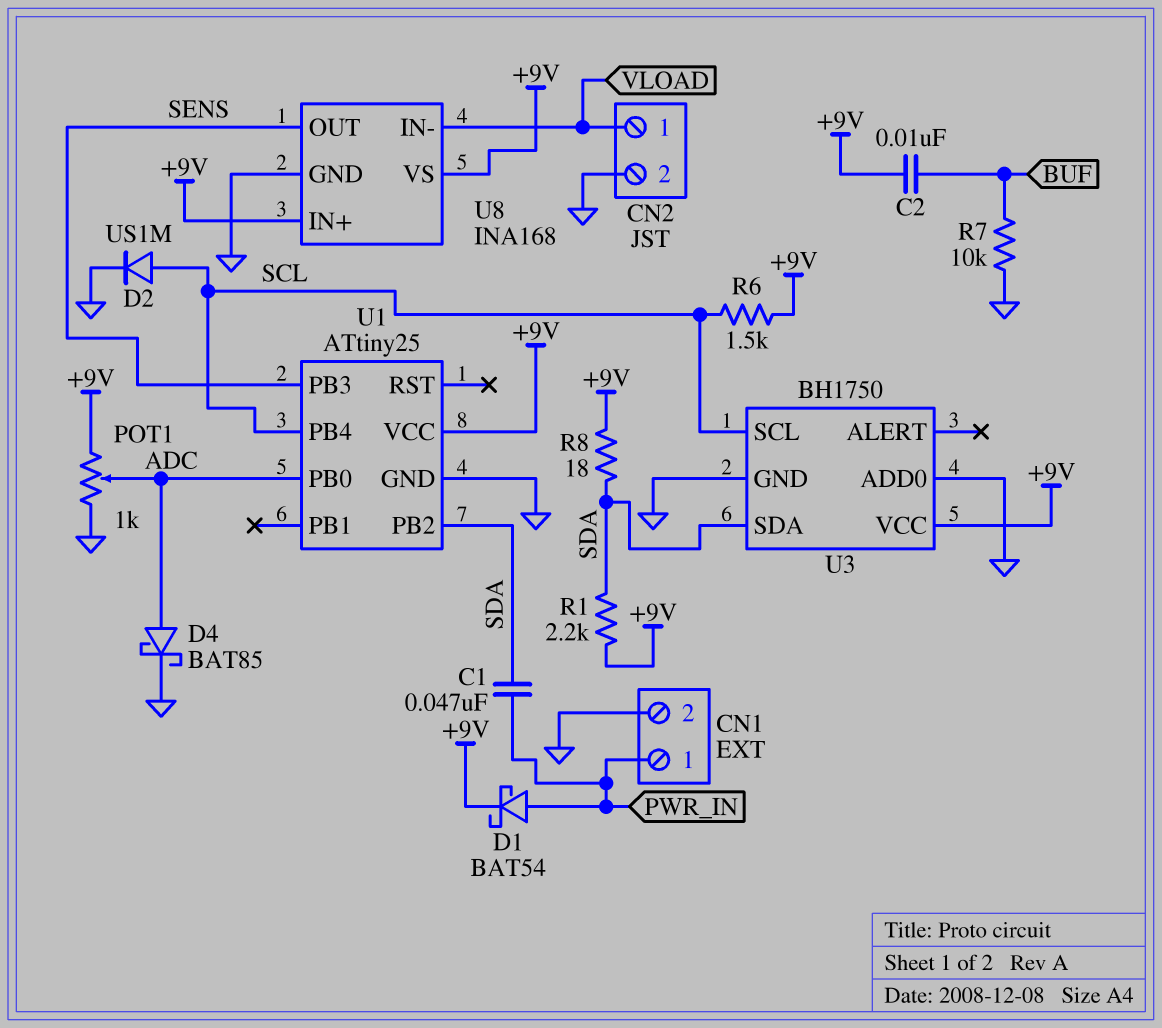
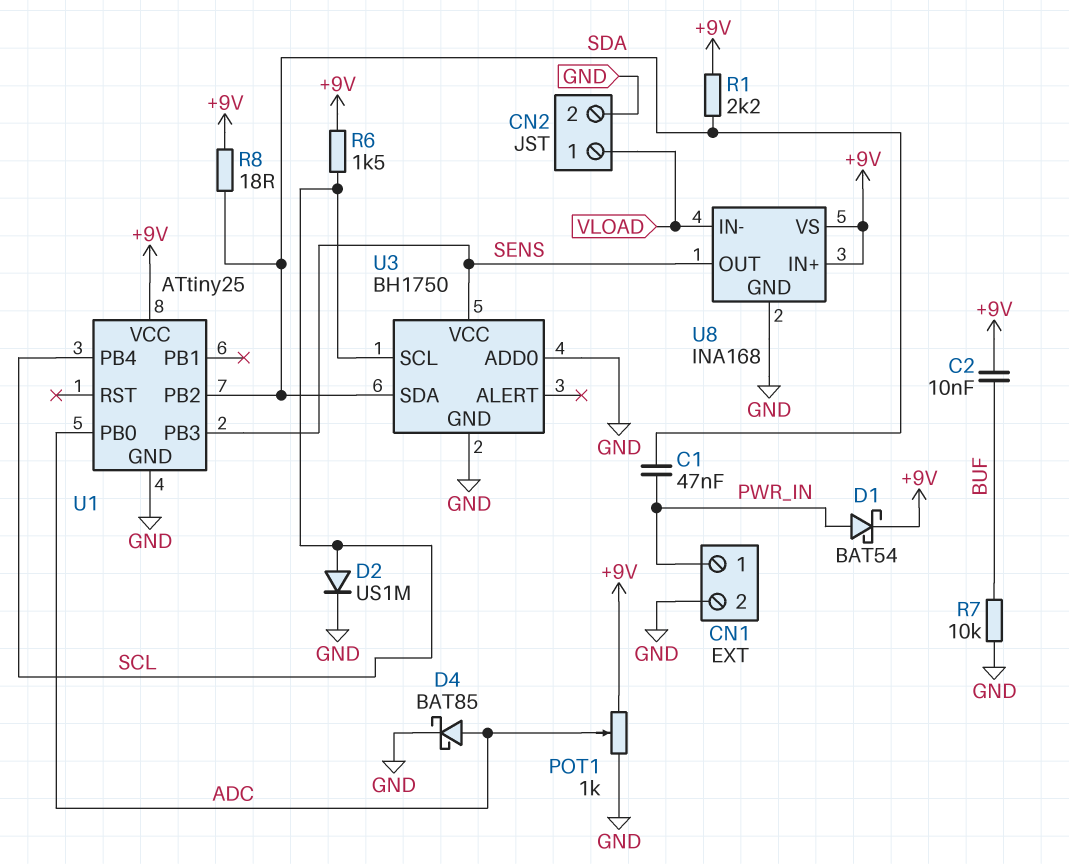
U3 pin VCC: +9V -> SENS

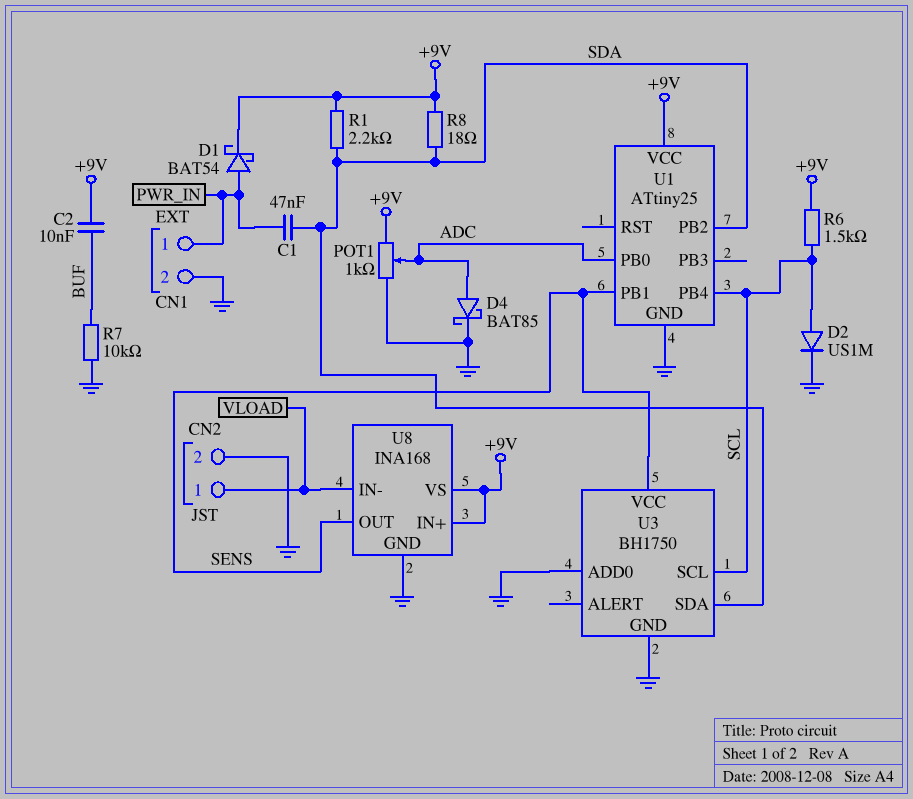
U1 pin PB1: none -> SENS
U1 pin PB3: SENS -> none

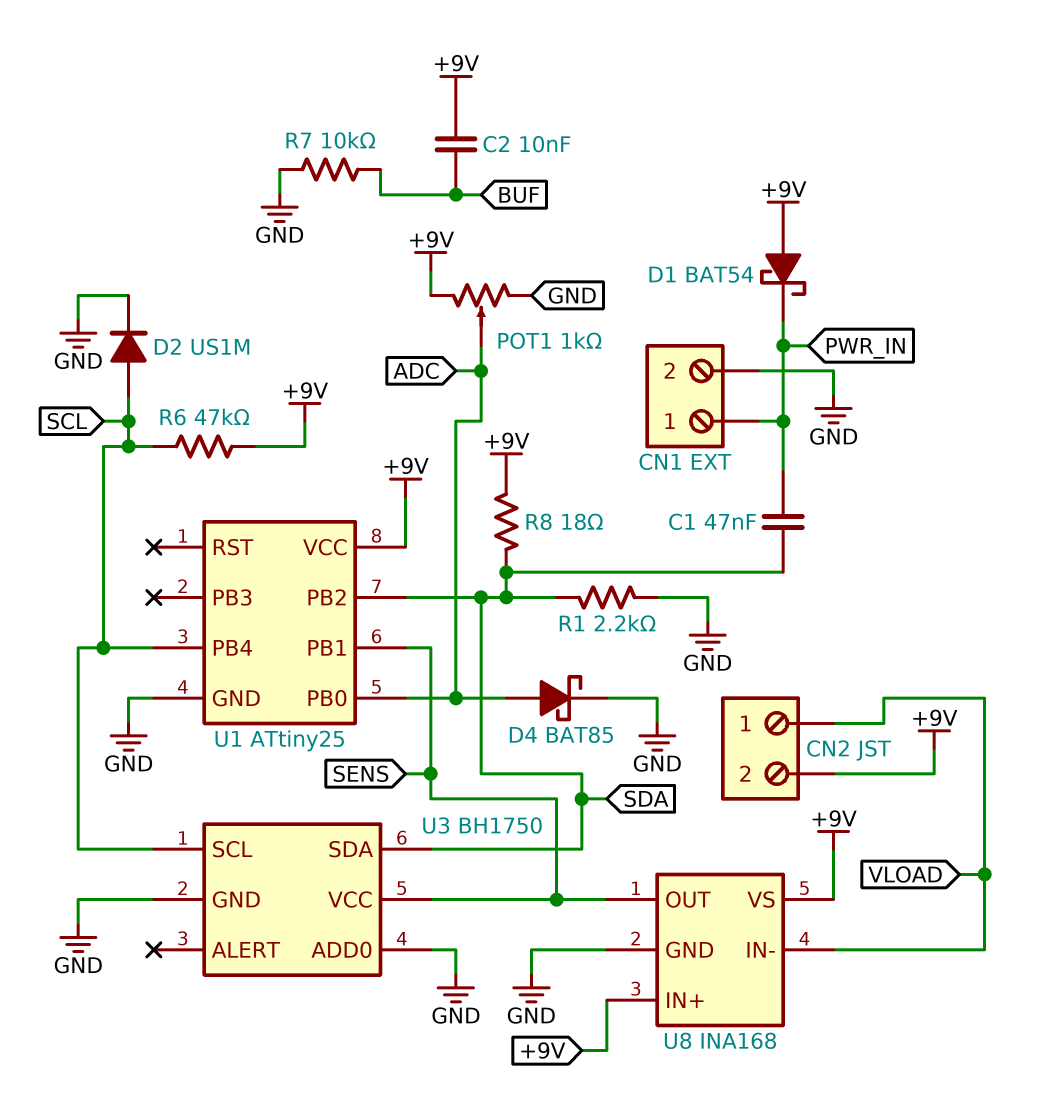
CN2 pin 2: GND -> +9V
D1: schottky BAT54 (A PWR_IN, K +9V) -> schottky BAT54 (A +9V, K PWR_IN)
R1: 2.2k (+9V, SDA) -> 2.2k (GND, SDA)
R6: 1.5k (+9V, SCL) -> 47k (+9V, SCL)

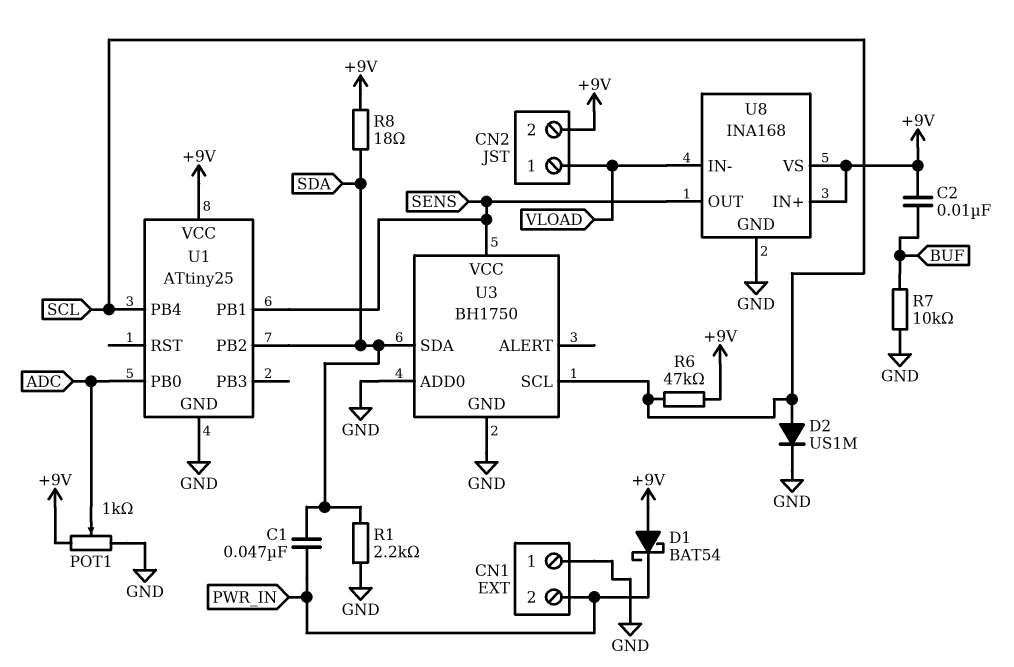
CN1 pin 1: PWR_IN -> GND
CN1 pin 2: GND -> PWR_IN
D4: schottky BAT85 (A ADC, K GND) -> none

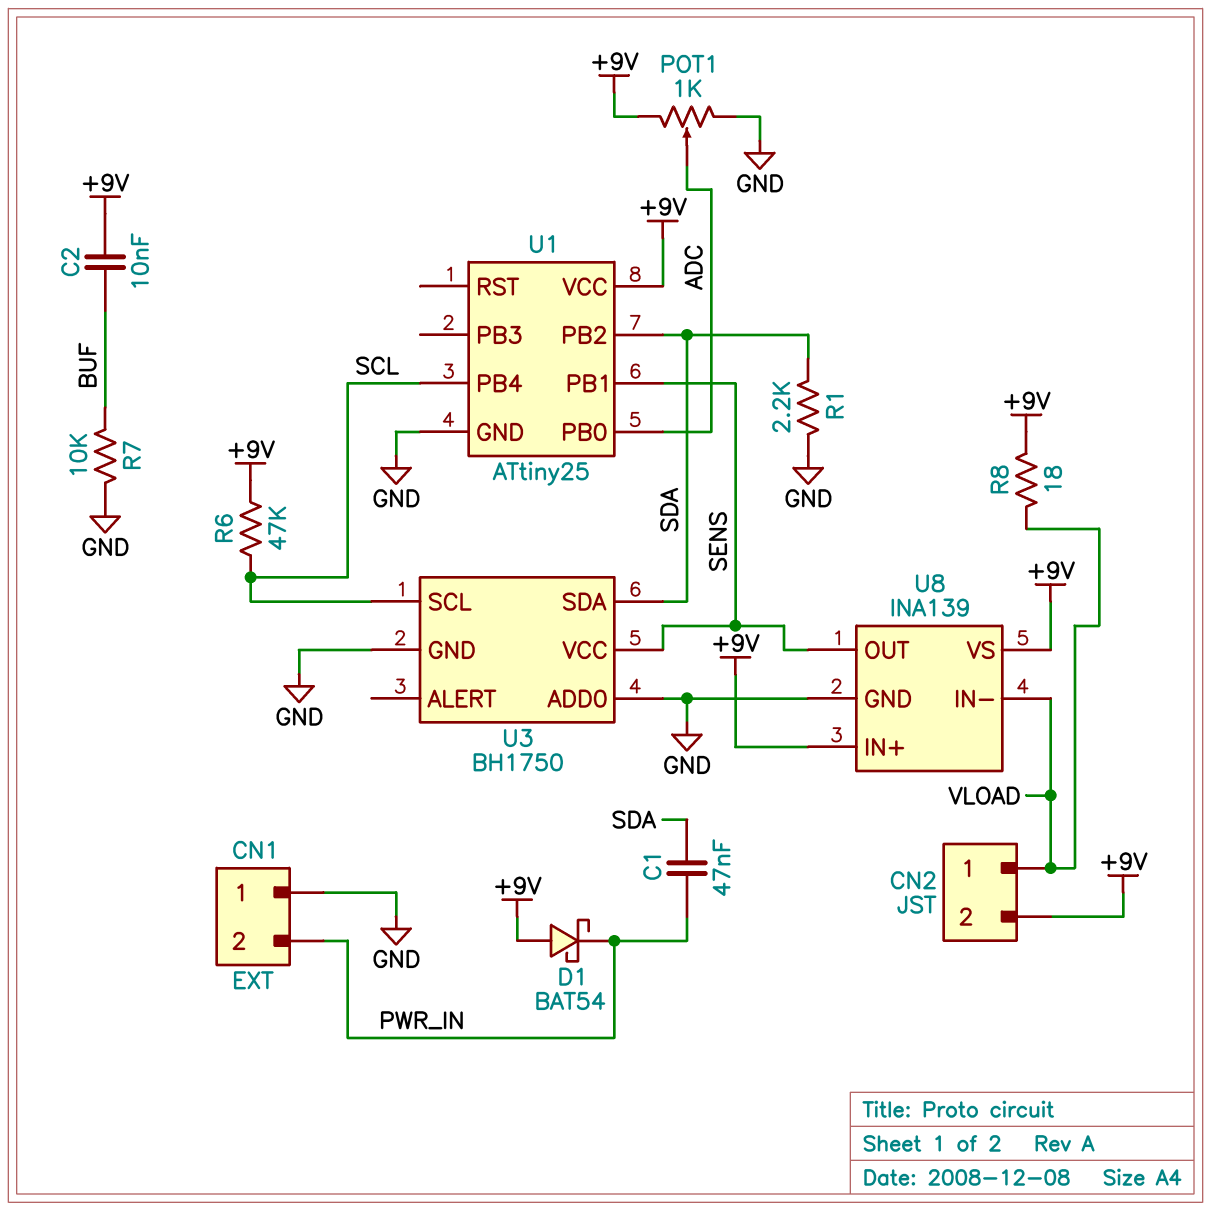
D2: diode US1M (A SCL, K GND) -> none
R8: 18 (+9V, SDA) -> 18 (+9V, VLOAD)
U8: INA168 -> INA139

